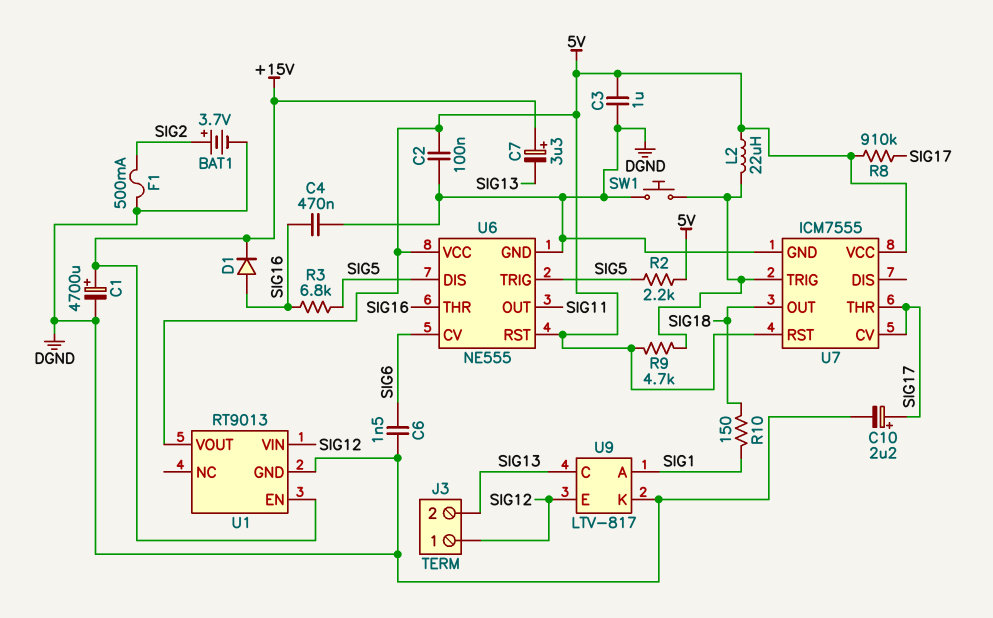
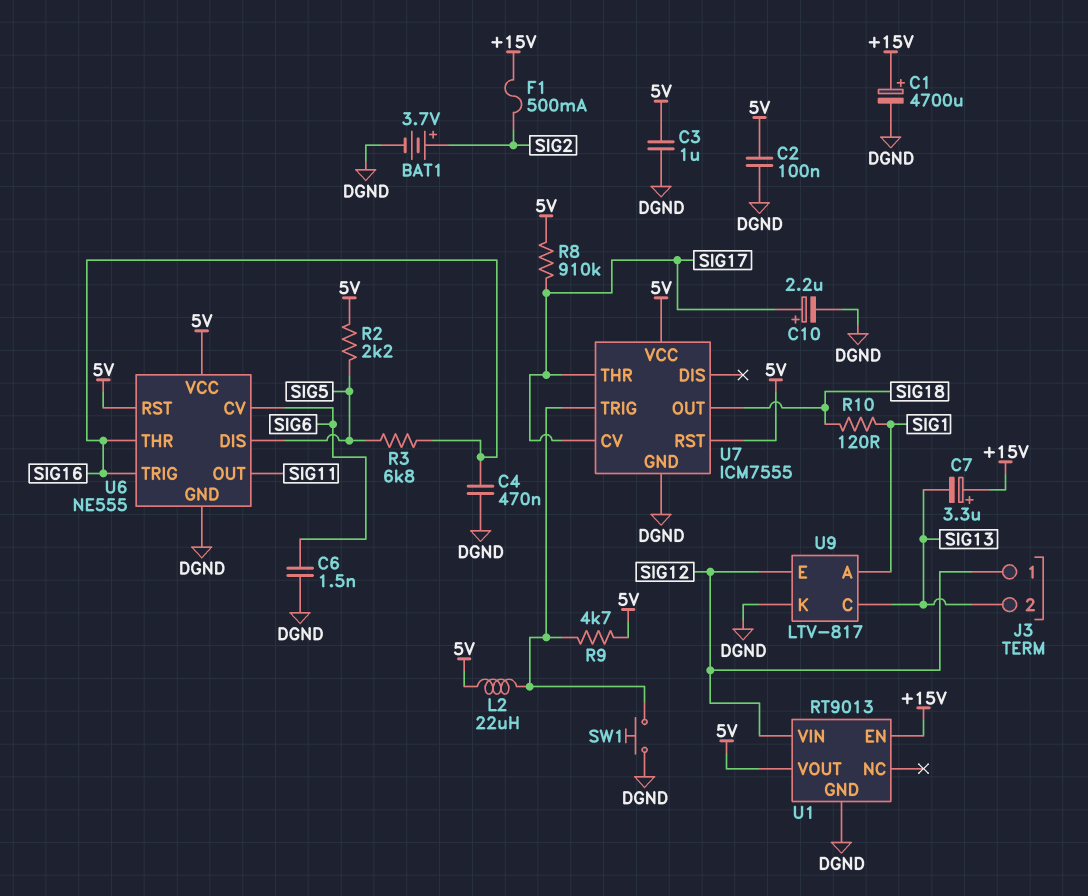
D1: diode (A SIG16, K +15V) -> none
F1: 500mA (DGND, SIG2) -> 500mA (+15V, SIG2)
R10: 150 (SIG1, SIG18) -> 120 (SIG1, SIG18)
U6 pin TRIG: SIG5 -> SIG16

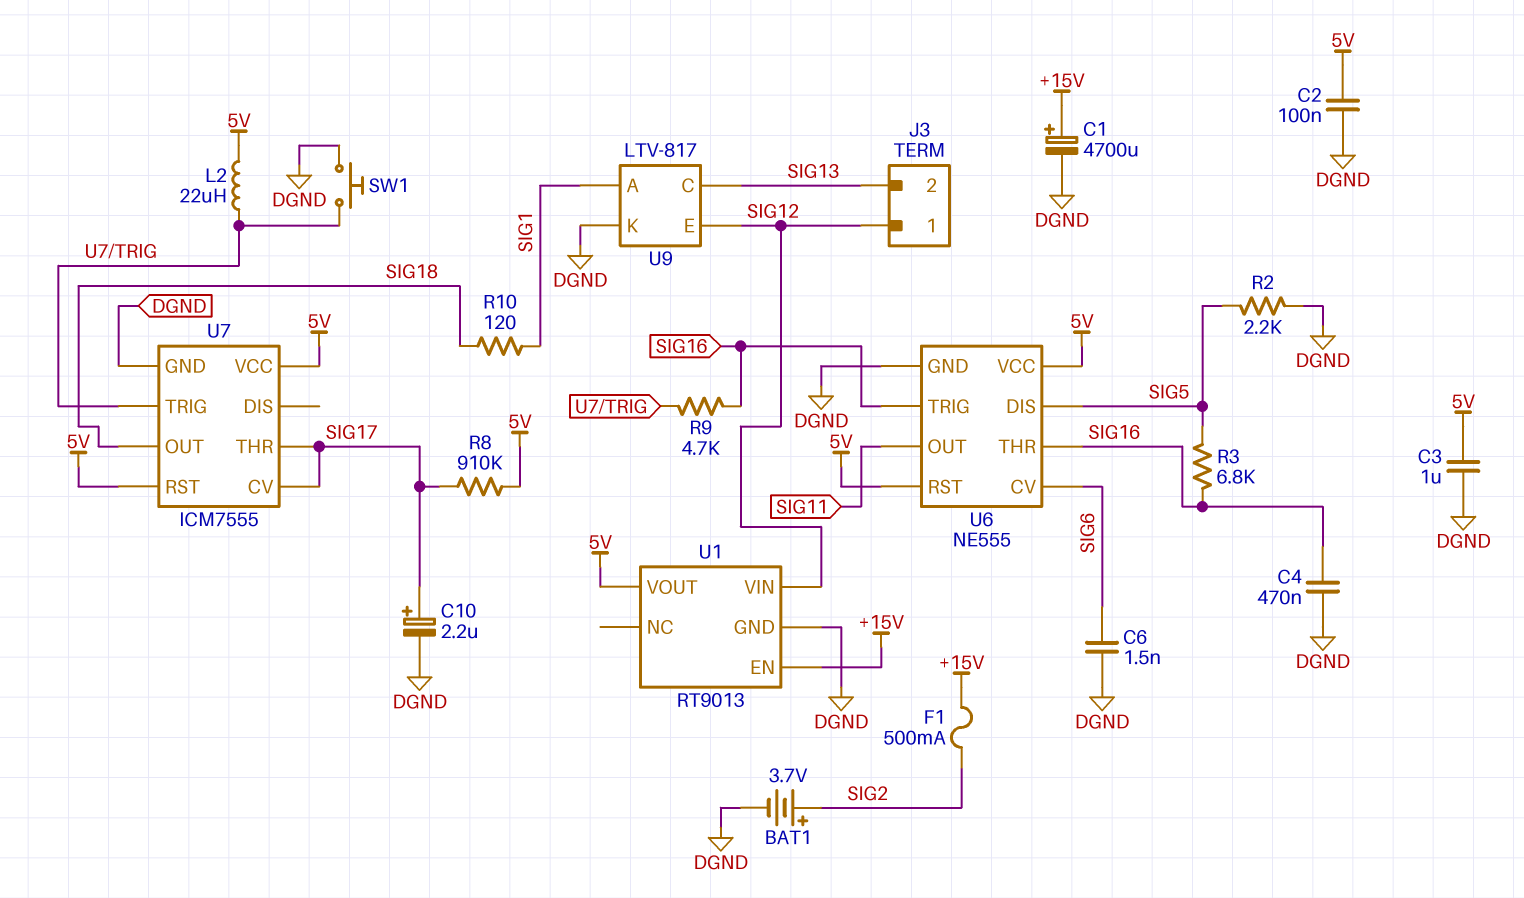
C7: 3.3uF (plus +15V, minus SIG13) -> none
R2: 2.2k (5V, SIG5) -> 2.2k (DGND, SIG5)
R9: 4.7k (5V, U7/TRIG) -> 4.7k (SIG16, U7/TRIG)

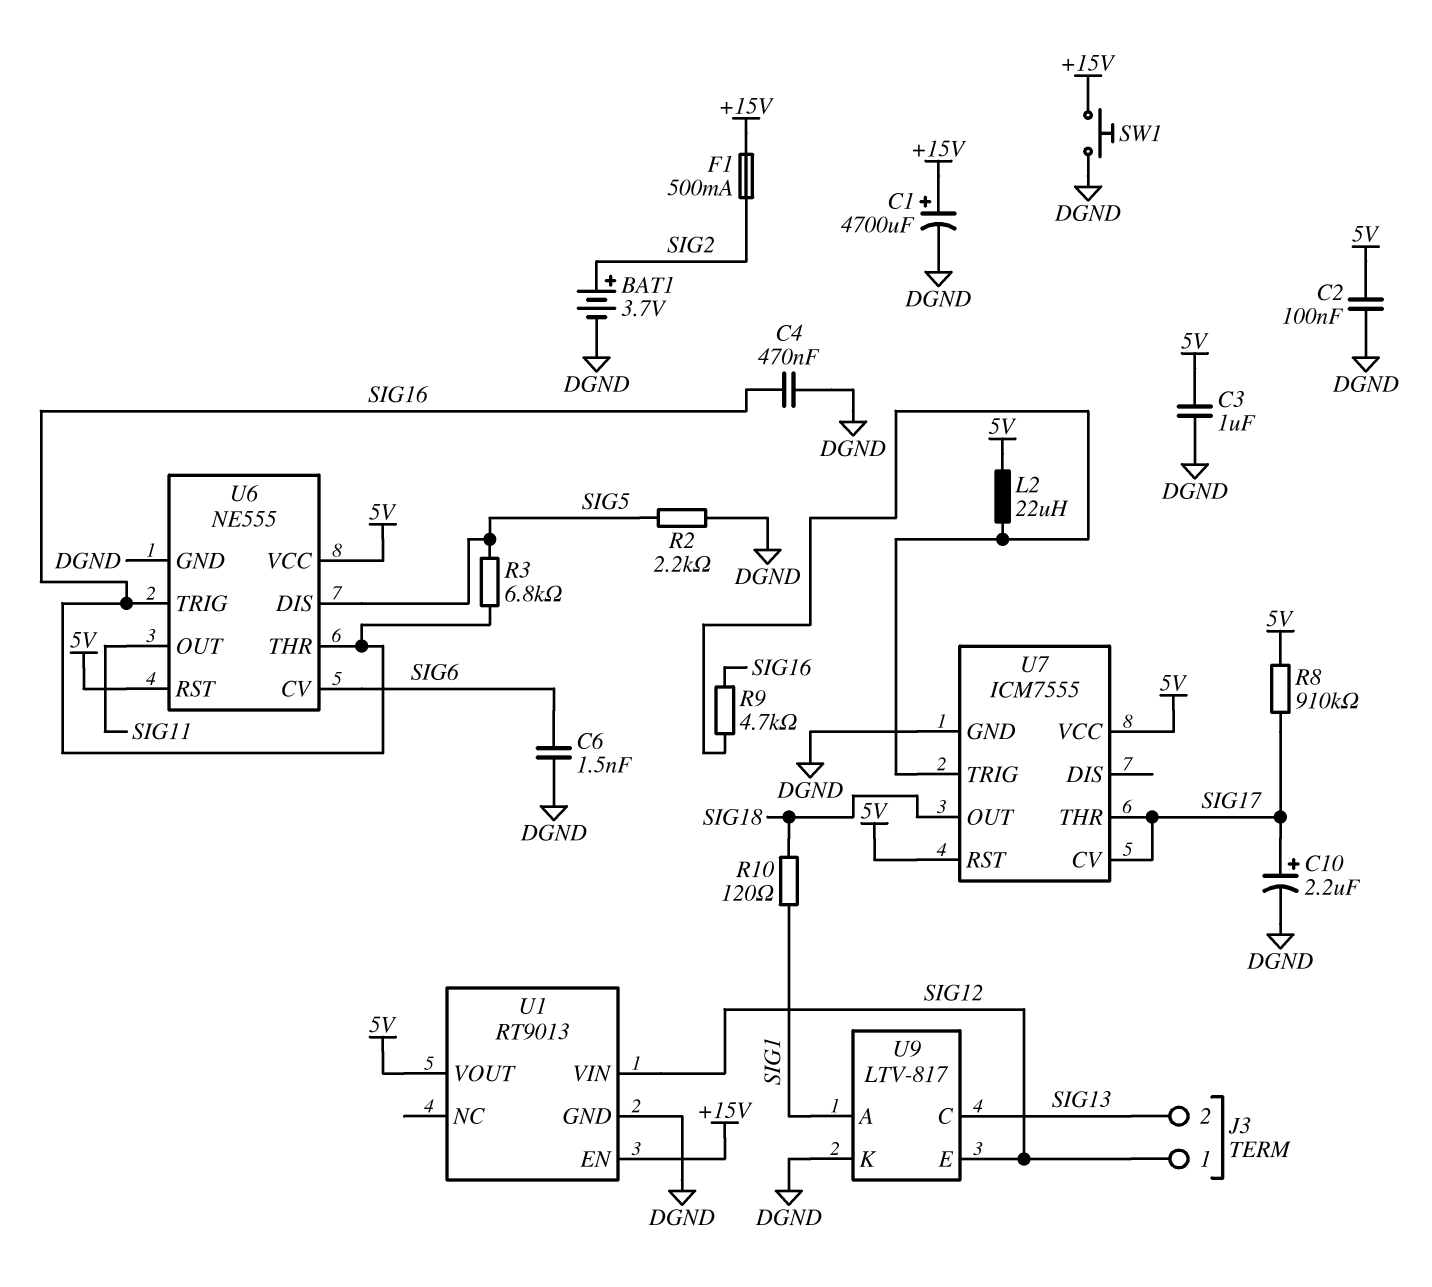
SW1: button (DGND, U7/TRIG) -> button (+15V, DGND)

